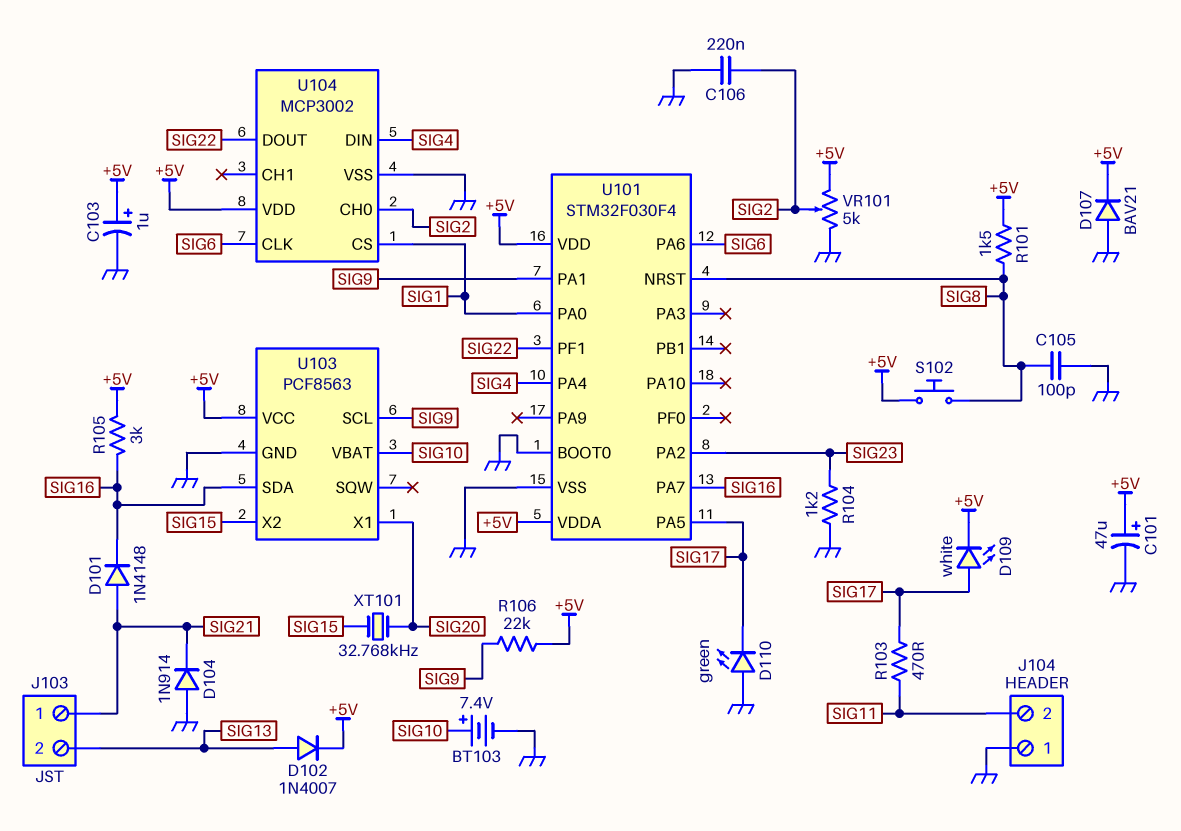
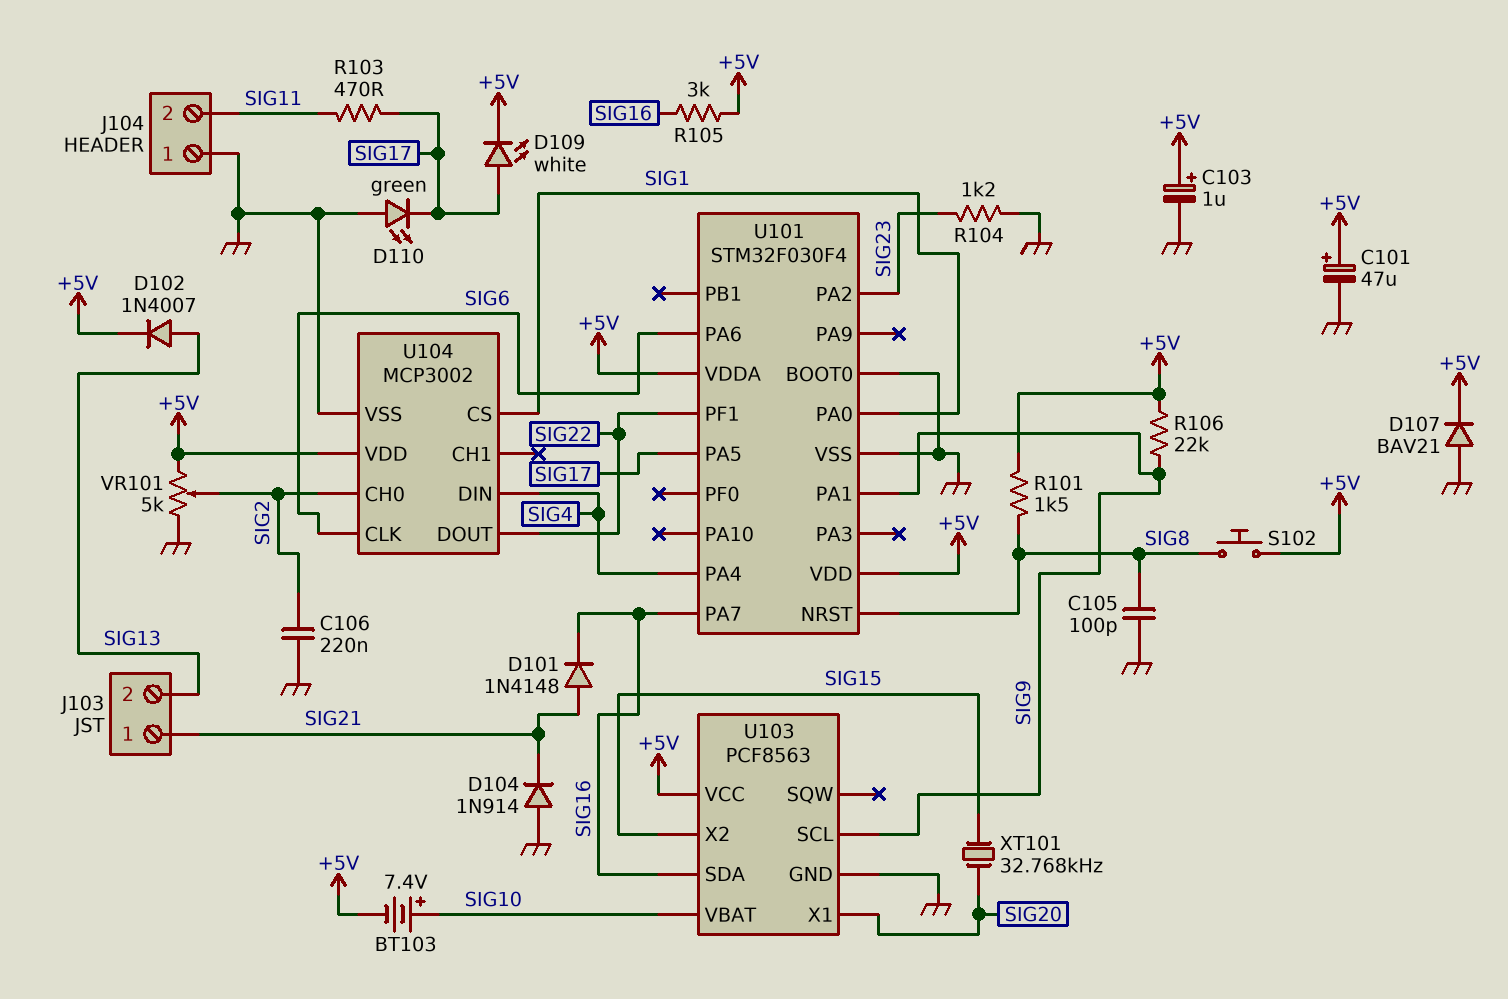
BT103: 7.4V (plus SIG10, minus GND) -> 7.4V (plus SIG10, minus +5V)

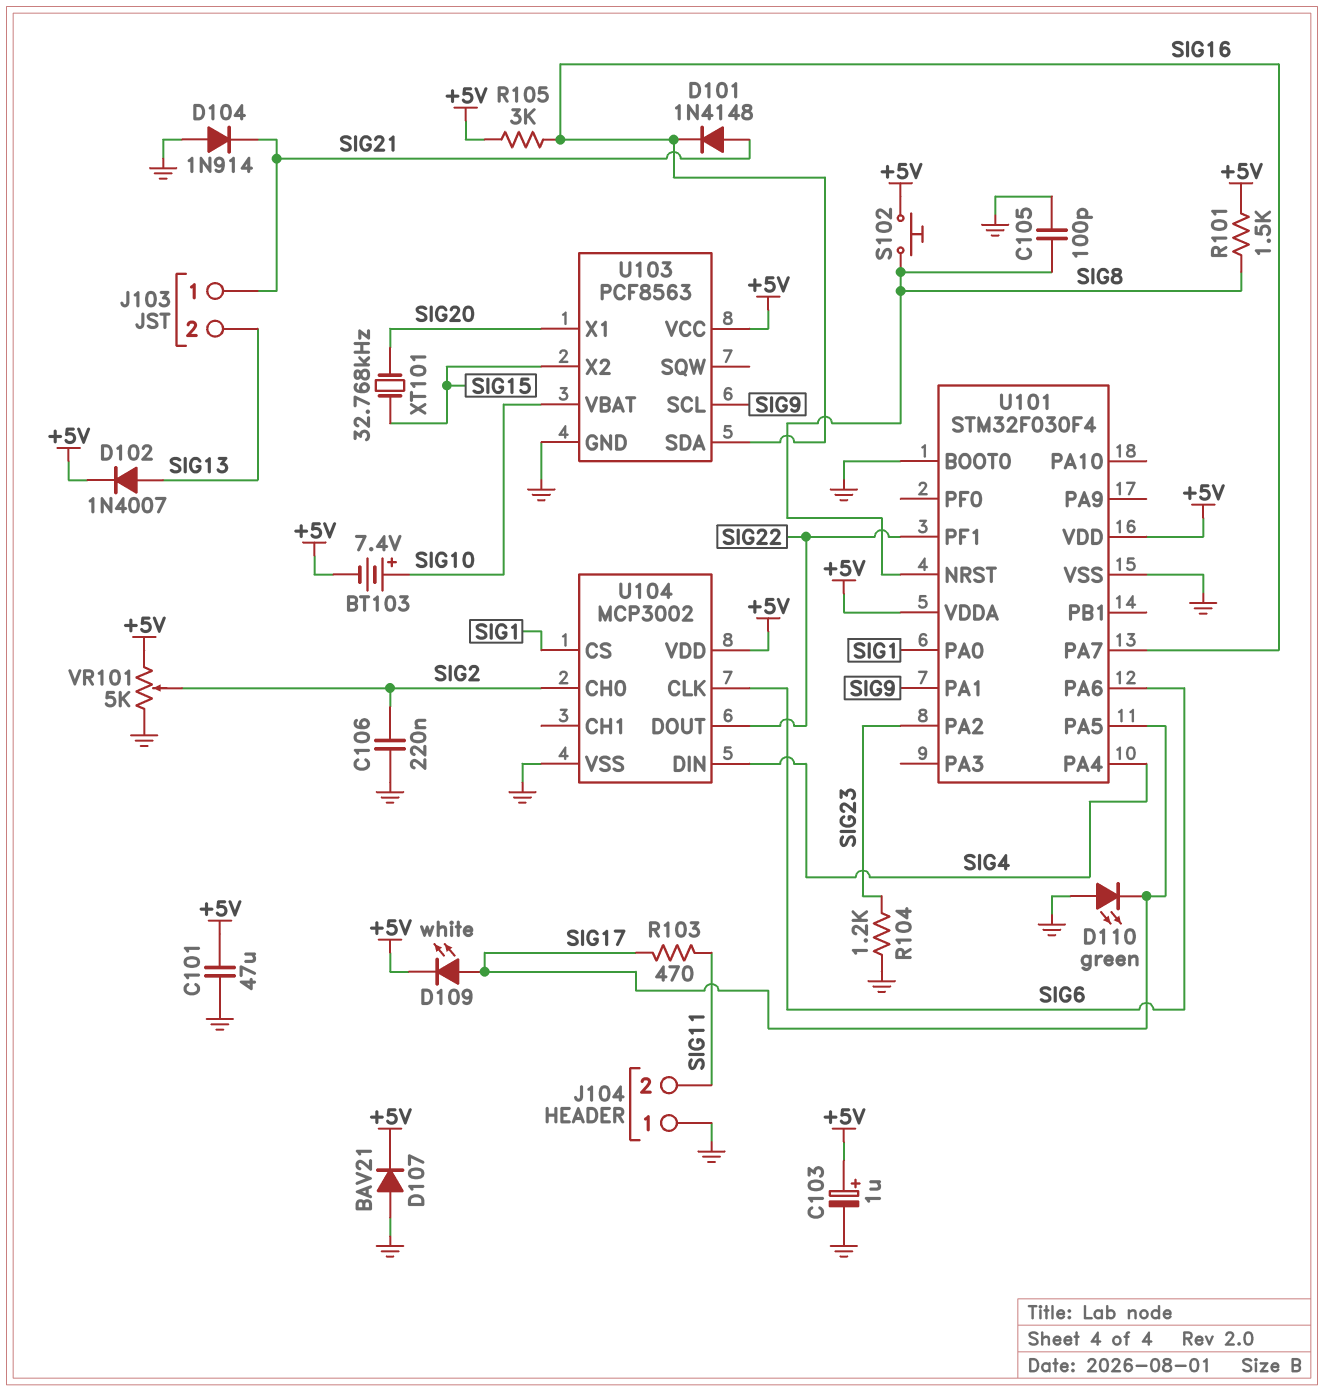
C101: 47uF (plus +5V, minus GND) -> 47uF (+5V, GND)
R106: 22k (+5V, SIG9) -> none

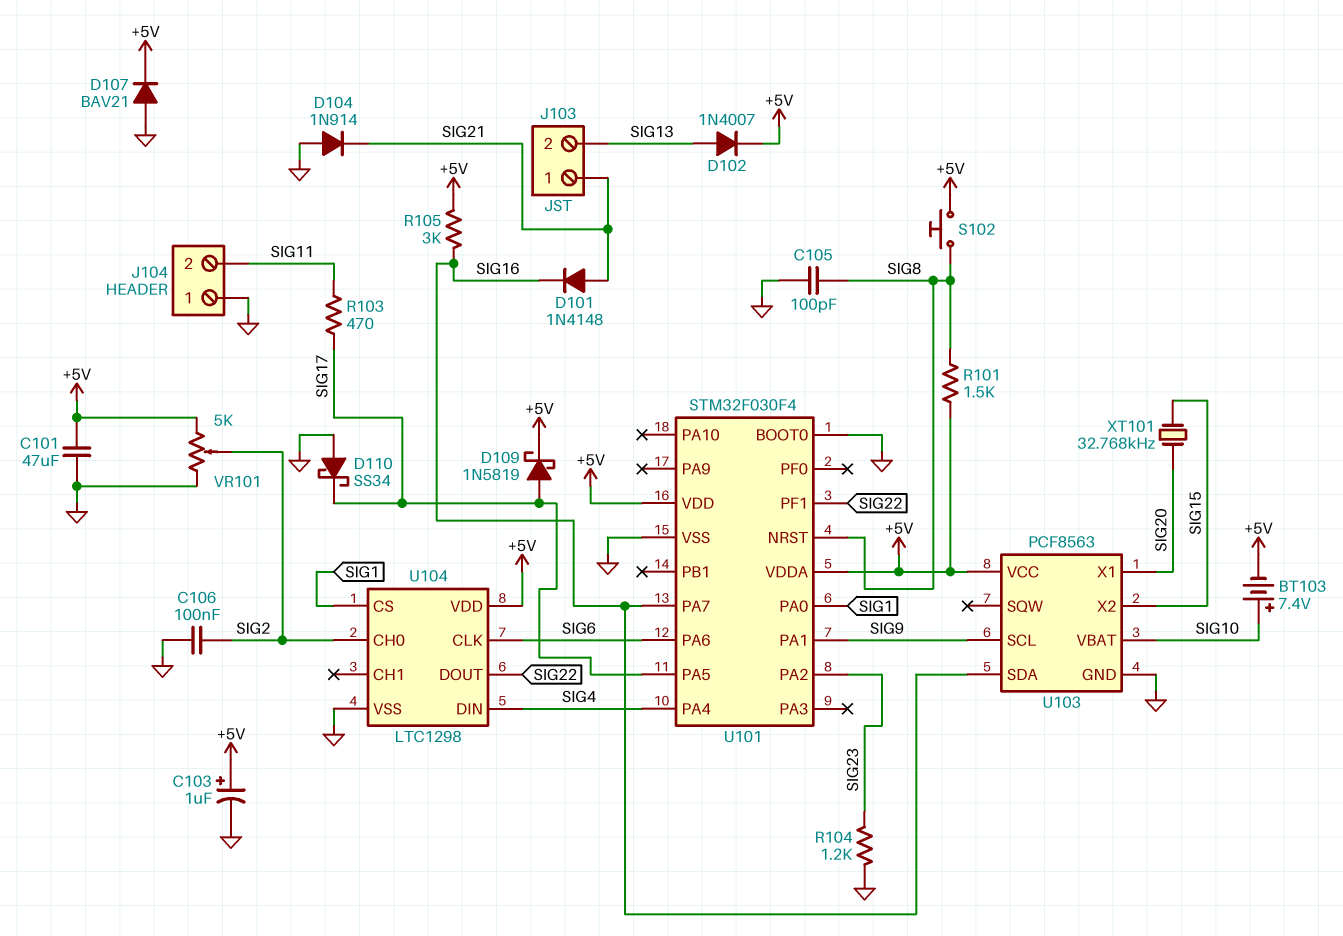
C106: 220nF (GND, SIG2) -> 100nF (GND, SIG2)
D109: LED white (A SIG17, K +5V) -> schottky 1N5819 (A SIG17, K +5V)
D110: LED green (A GND, K SIG17) -> schottky SS34 (A GND, K SIG17)
U104: MCP3002 -> LTC1298

